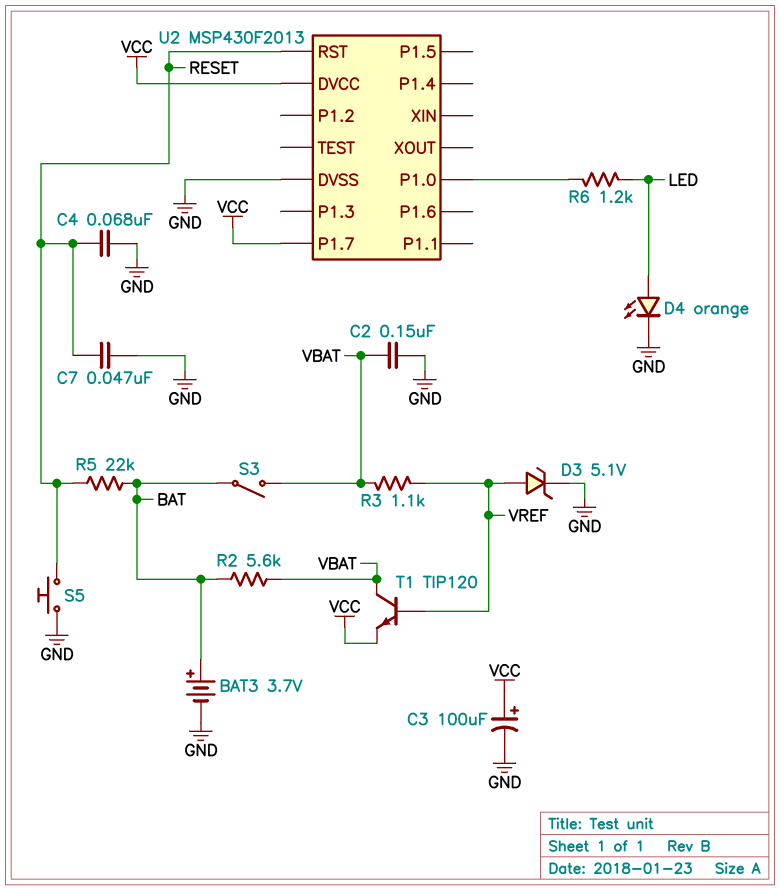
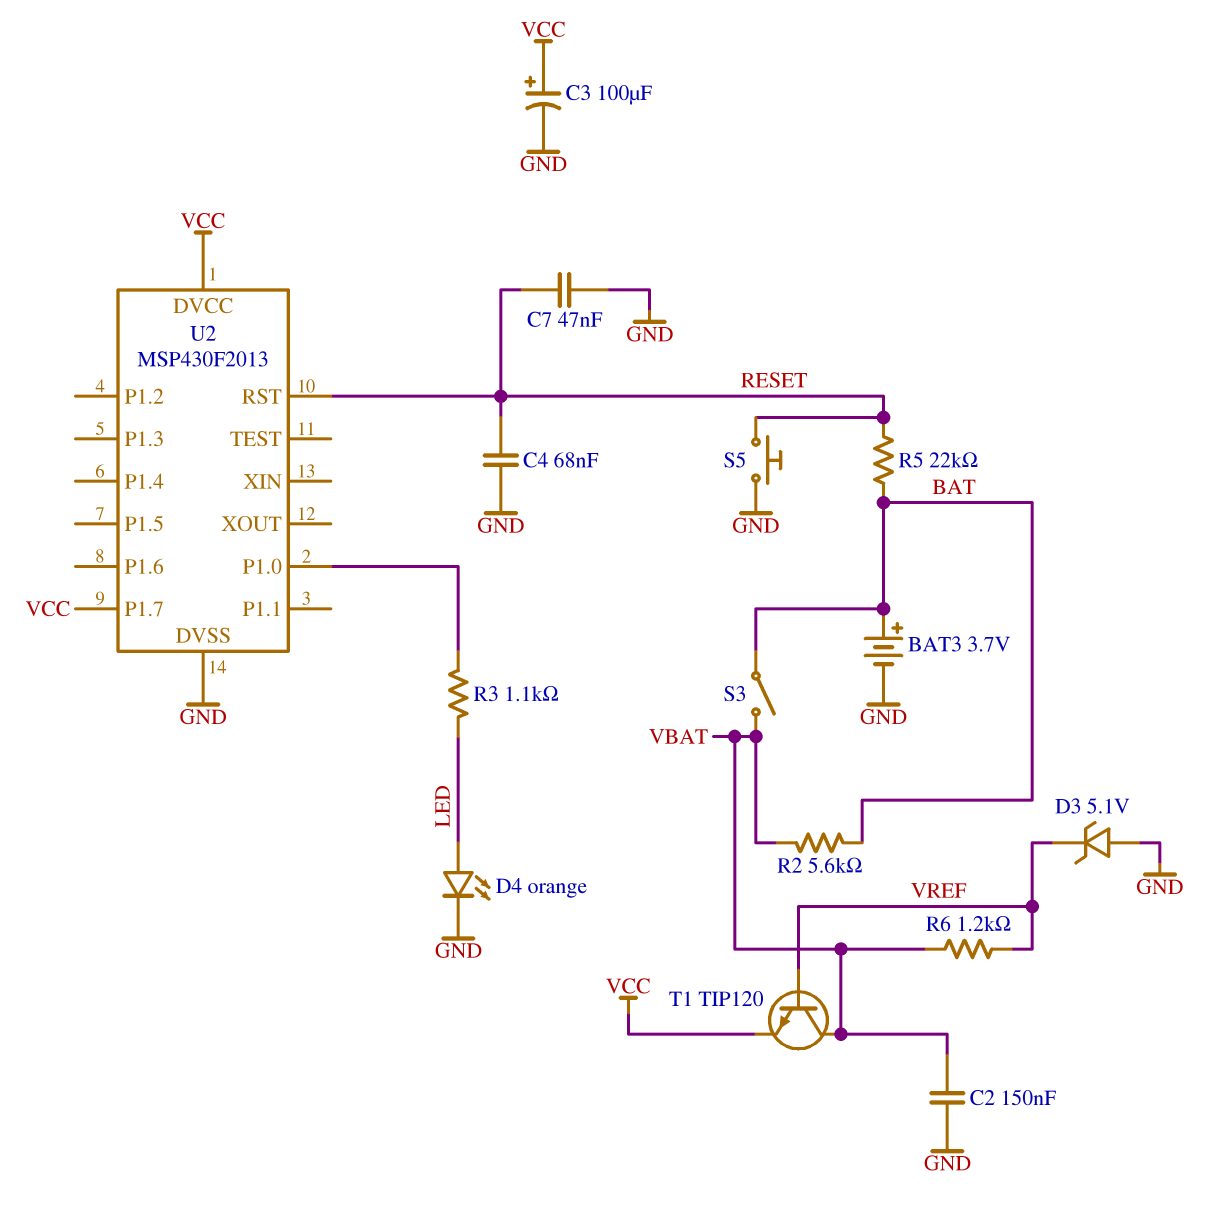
D3: zener 5.1V (A VREF, K GND) -> zener 5.1V (A GND, K VREF)
R3: 1.1k (VBAT, VREF) -> 1.1k (LED, U2/P1.0)
R6: 1.2k (LED, U2/P1.0) -> 1.2k (VBAT, VREF)

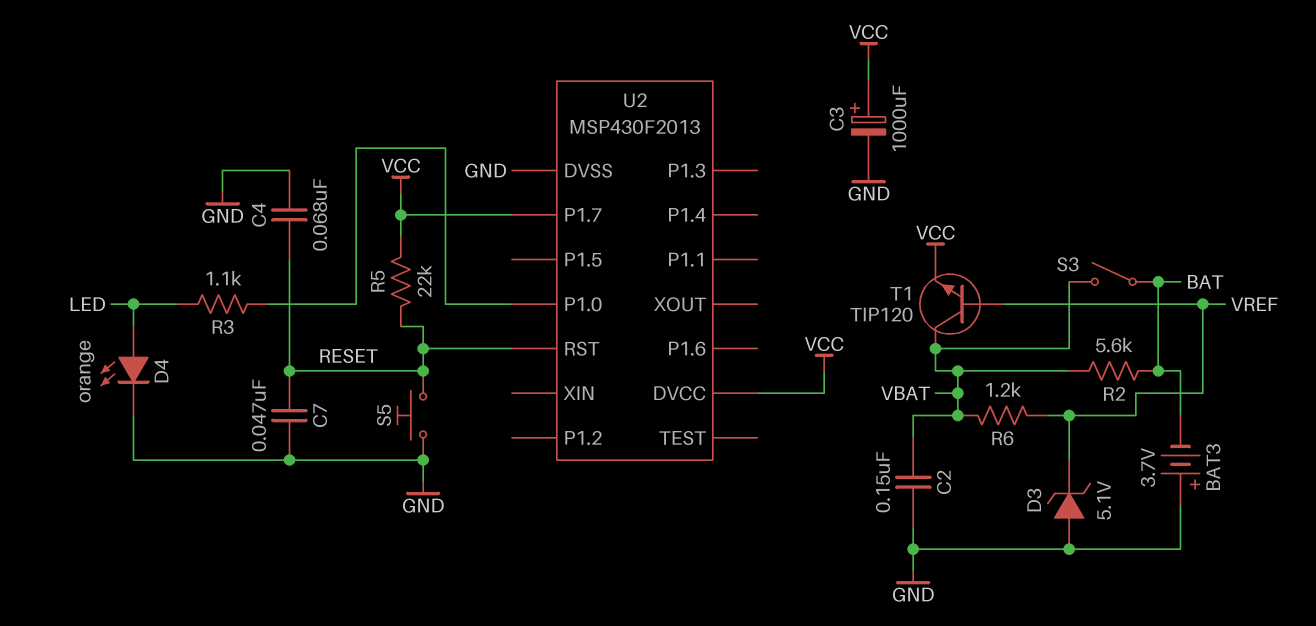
BAT3: 3.7V (plus BAT, minus GND) -> 3.7V (plus GND, minus BAT)
C3: 100uF (plus VCC, minus GND) -> 1000uF (plus VCC, minus GND)
R5: 22k (BAT, RESET) -> 22k (RESET, VCC)

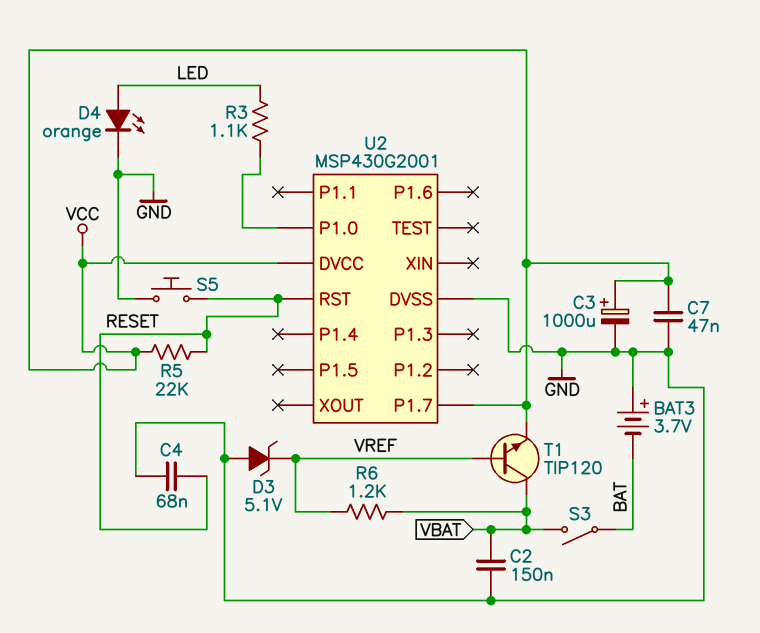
C7: 47nF (GND, RESET) -> 47nF (GND, VCC)
R2: 5.6k (BAT, VBAT) -> none
U2: MSP430F2013 -> MSP430G2001

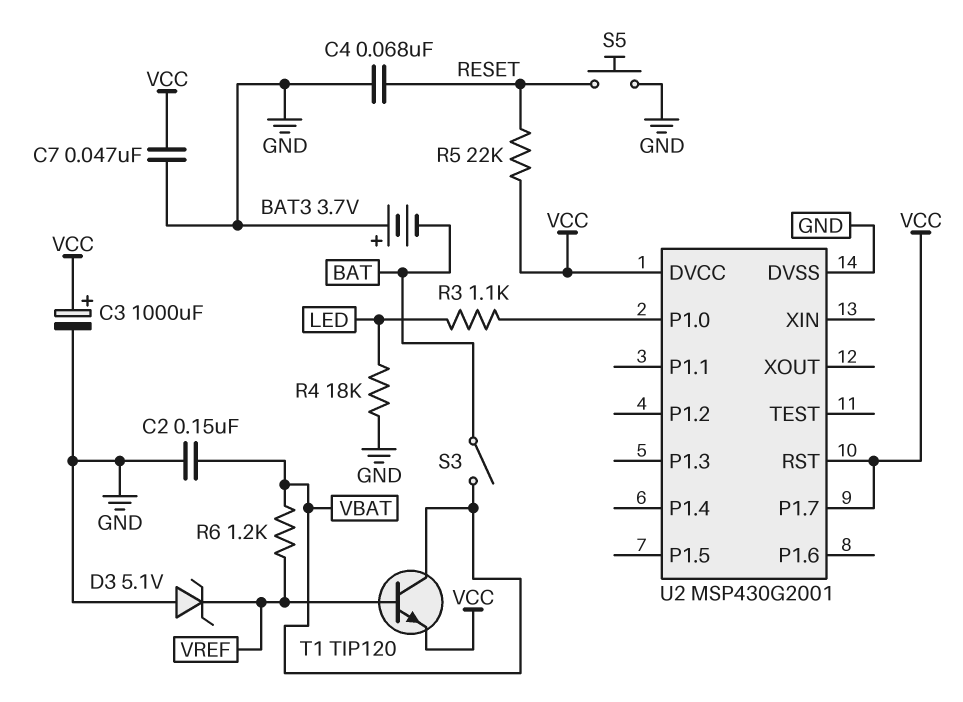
D4: LED orange (A LED, K GND) -> none
R4: none -> 18k (GND, LED)
U2 pin RST: RESET -> VCC

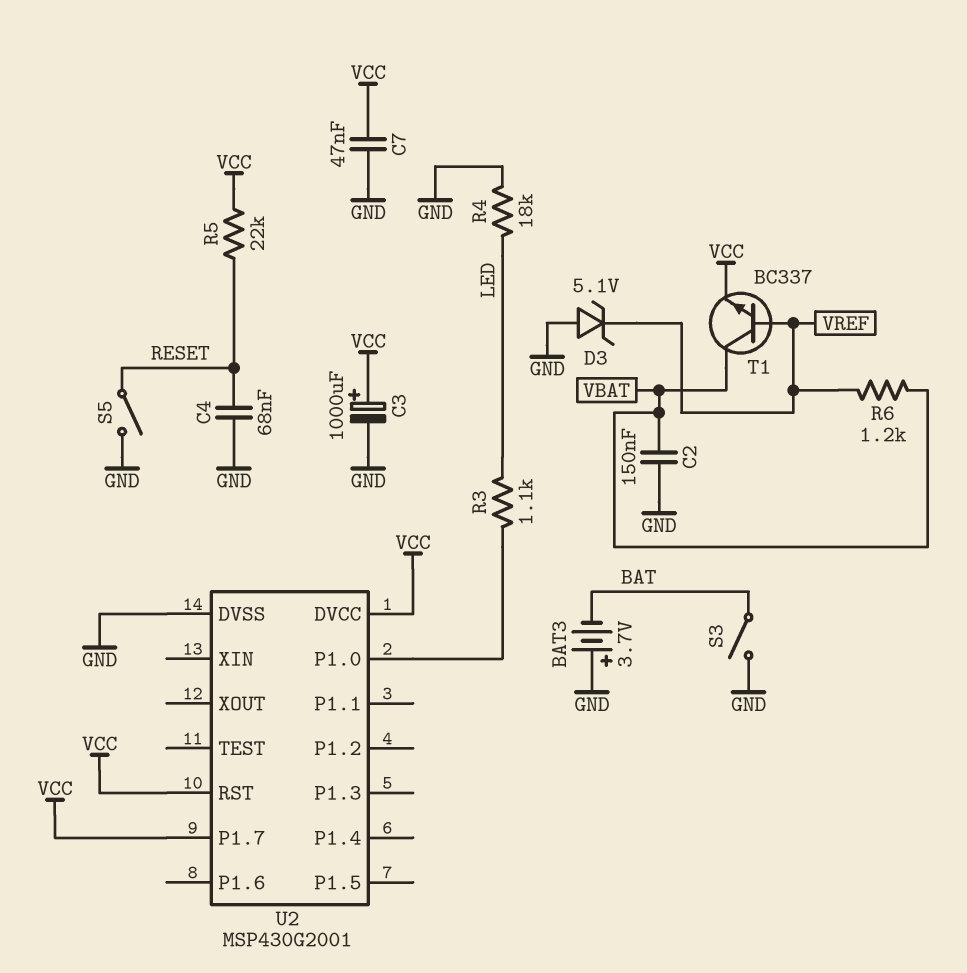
S3: switch (BAT, VBAT) -> switch (BAT, GND)
S5: button (GND, RESET) -> switch (GND, RESET)
T1: NPN TIP120 (B VREF, C VBAT, E VCC) -> NPN BC337 (B VREF, C VBAT, E VCC)

